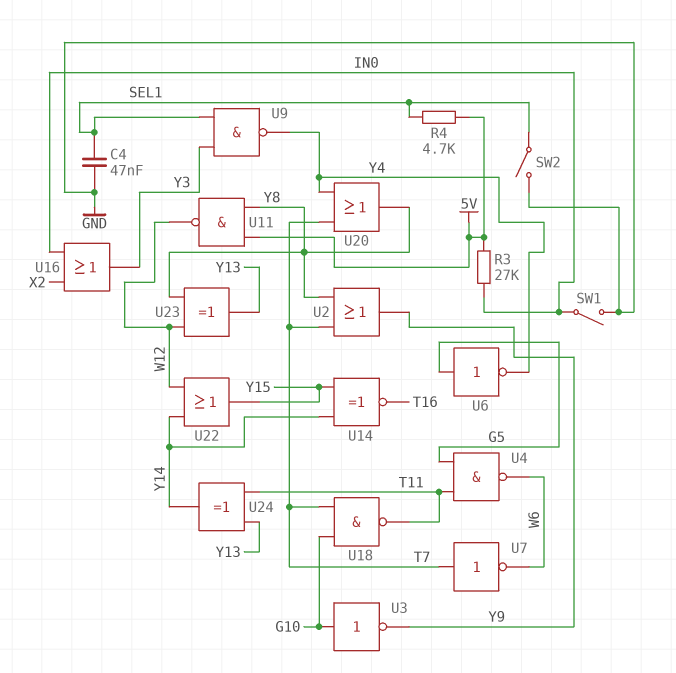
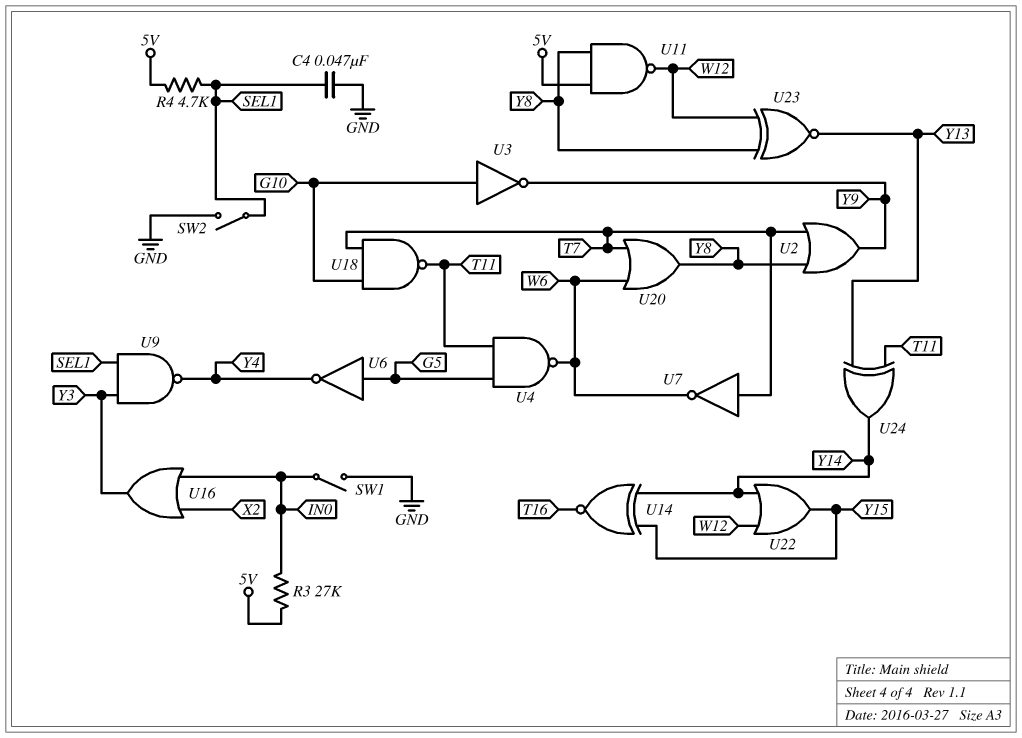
U20: OR (in T7, in Y4, out Y8) -> OR (in T7, in W6, out Y8)
U23: XOR (in W12, in Y8, out Y13) -> XNOR (in W12, in Y8, out Y13)

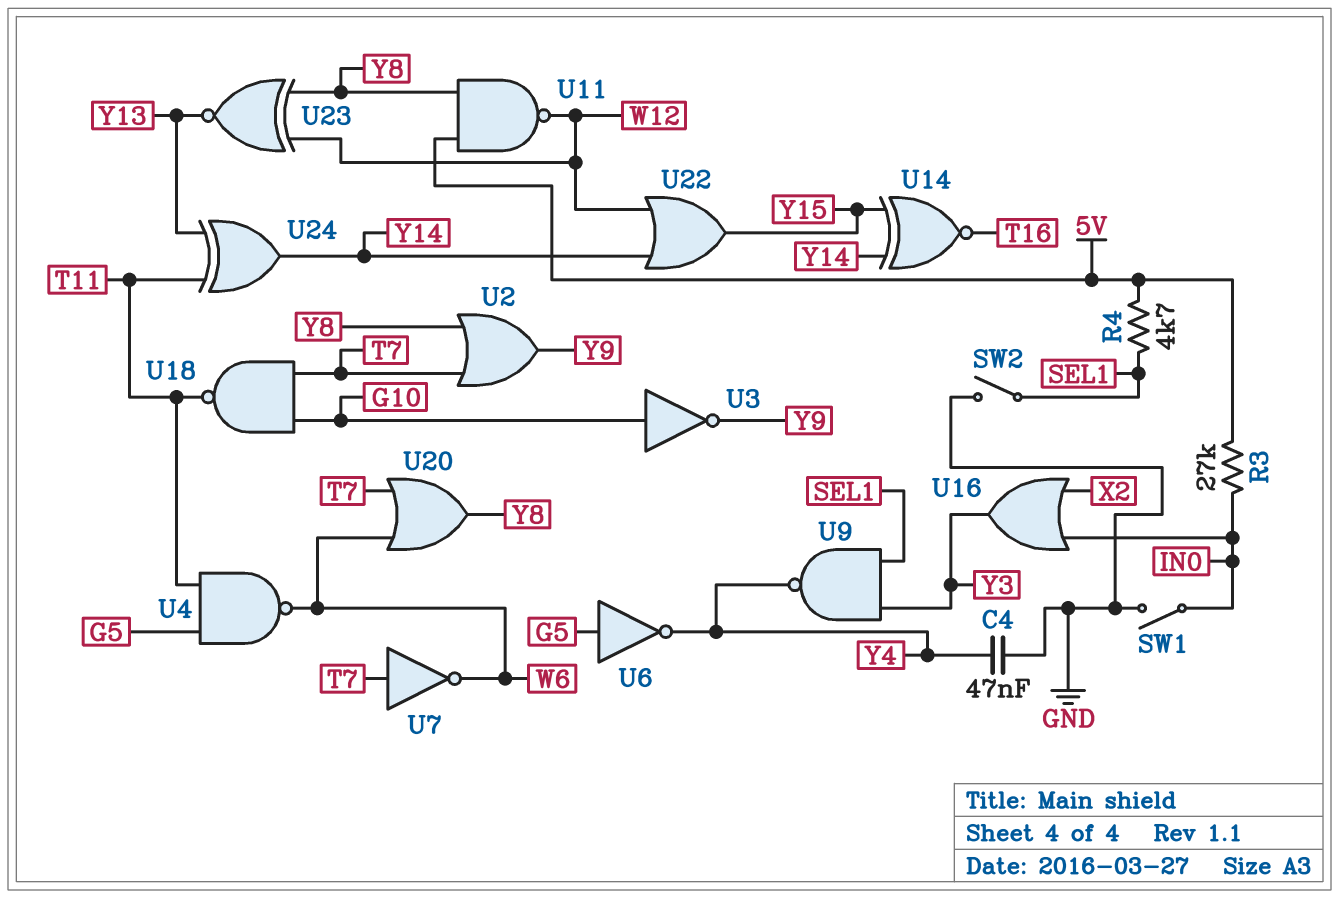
C4: 47nF (GND, SEL1) -> 47nF (GND, Y4)

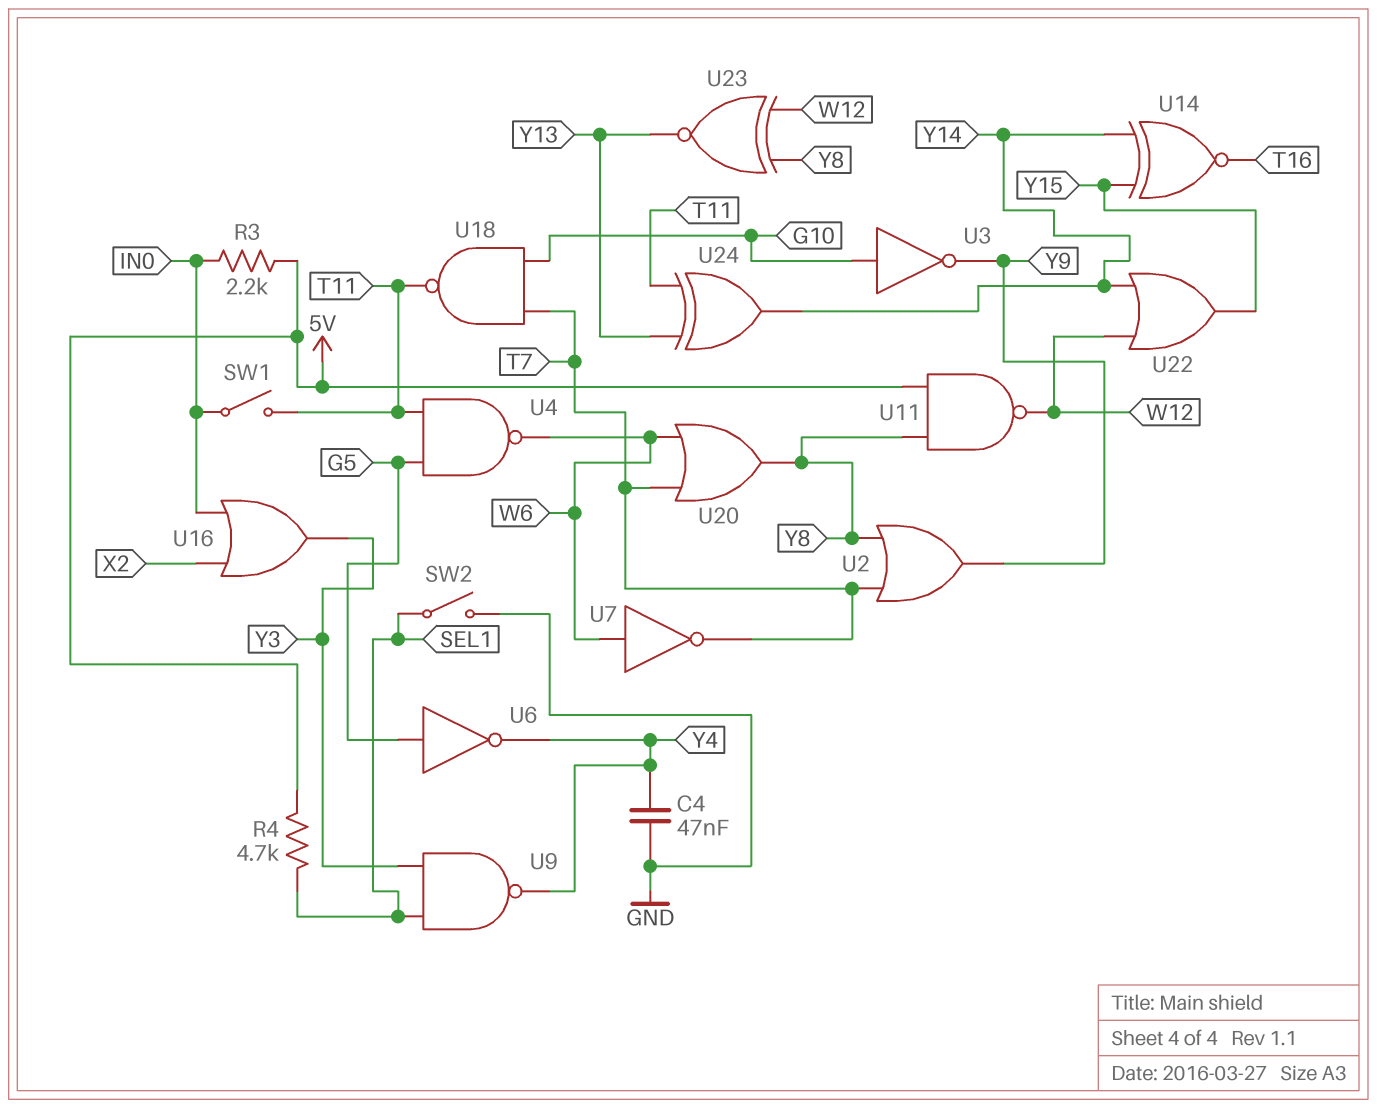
R3: 27k (5V, IN0) -> 2.2k (5V, IN0)
SW1: switch (GND, IN0) -> switch (IN0, T11)
U7: NOT (in T7, out W6) -> NOT (in W6, out T7)

